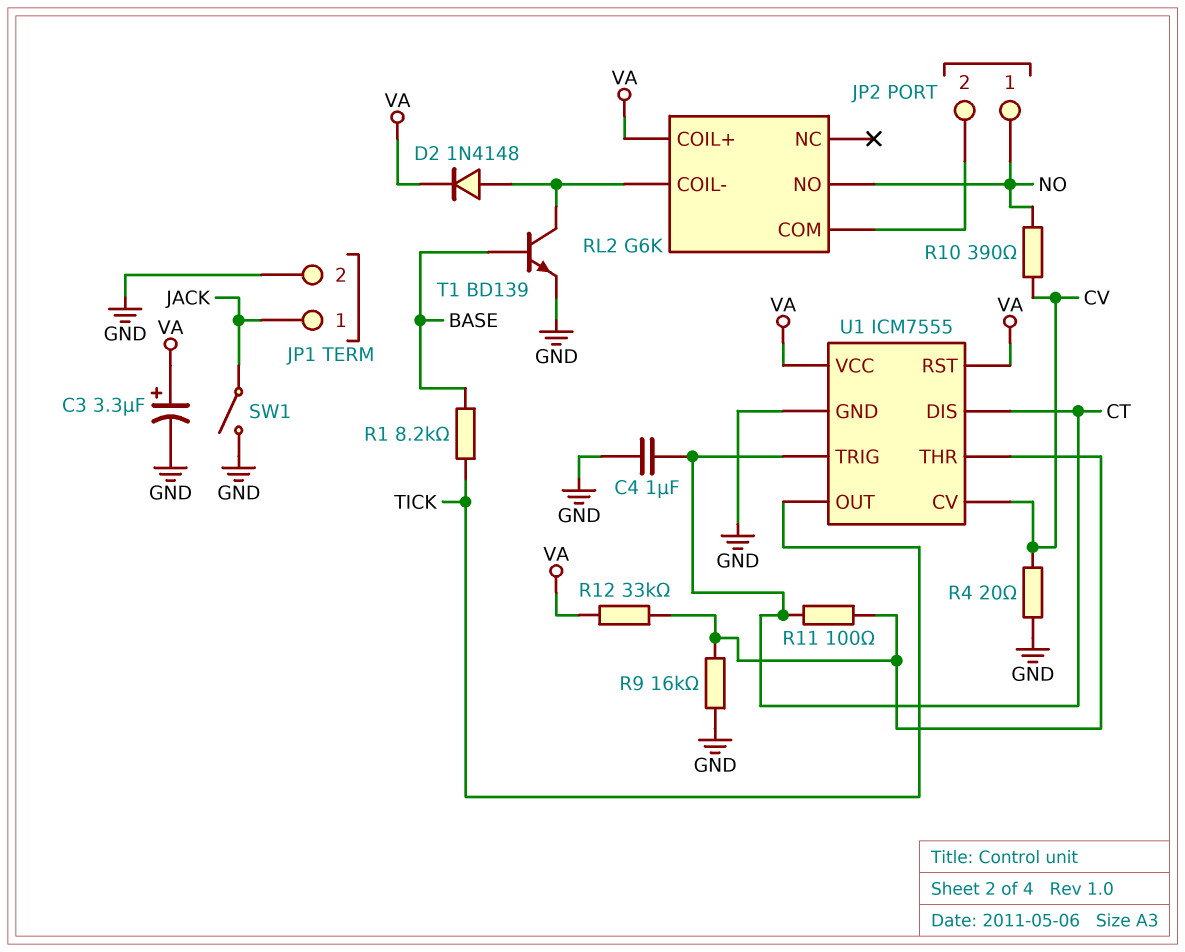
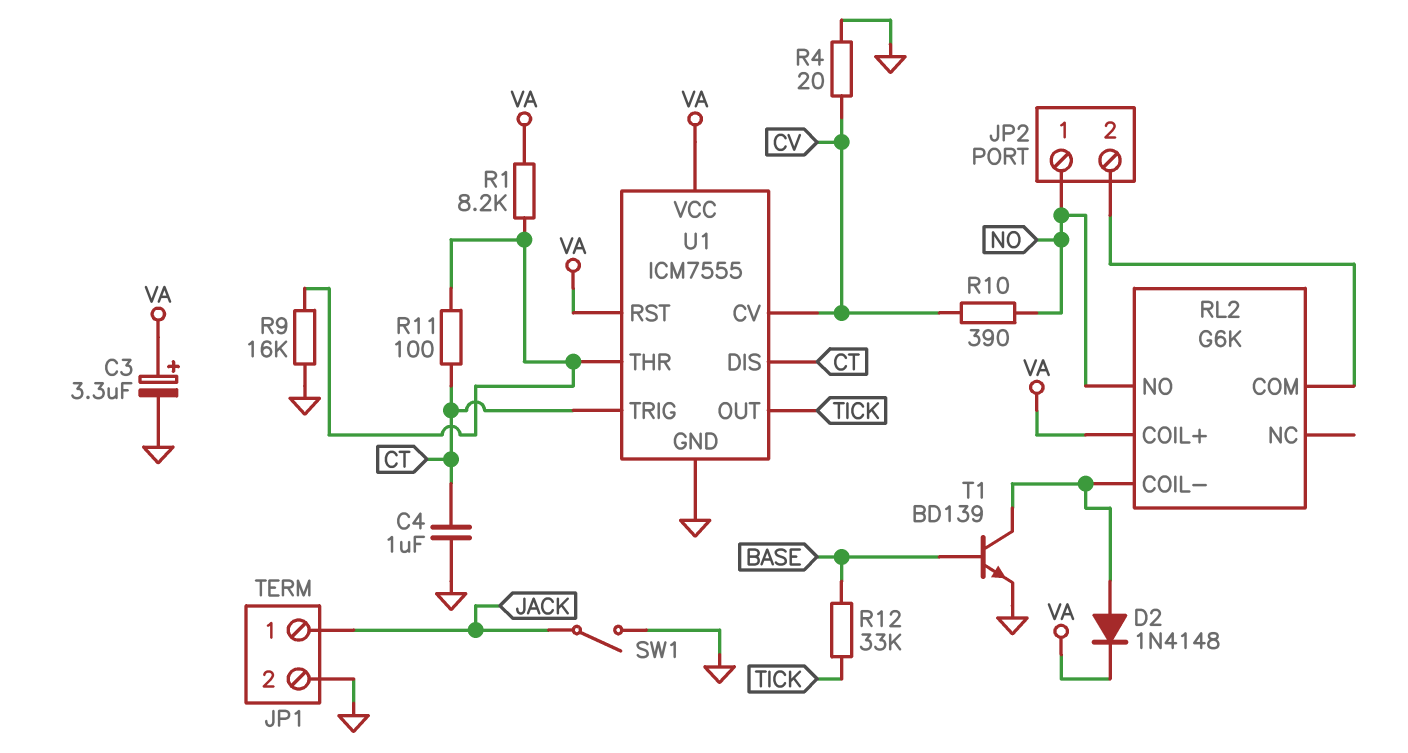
R1: 8.2k (BASE, TICK) -> 8.2k (U1/THR, VA)
R12: 33k (U1/THR, VA) -> 33k (BASE, TICK)

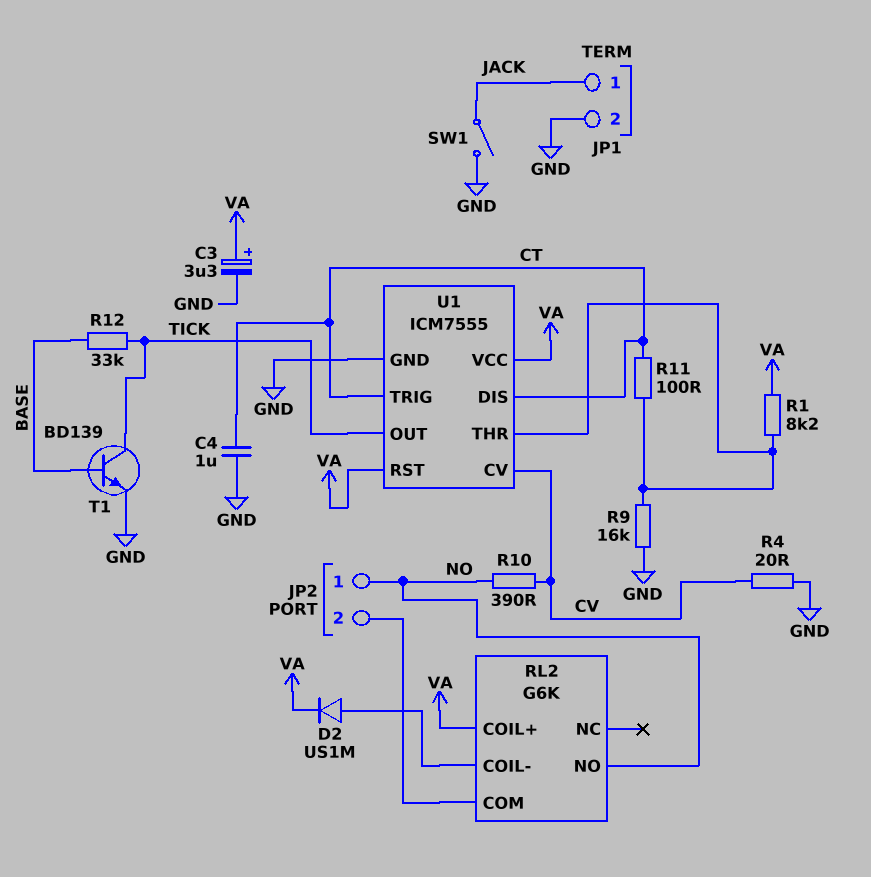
D2: diode 1N4148 (A RL2/COIL-, K VA) -> diode US1M (A RL2/COIL-, K VA)
T1: NPN BD139 (B BASE, C RL2/COIL-, E GND) -> NPN BD139 (B BASE, C TICK, E GND)

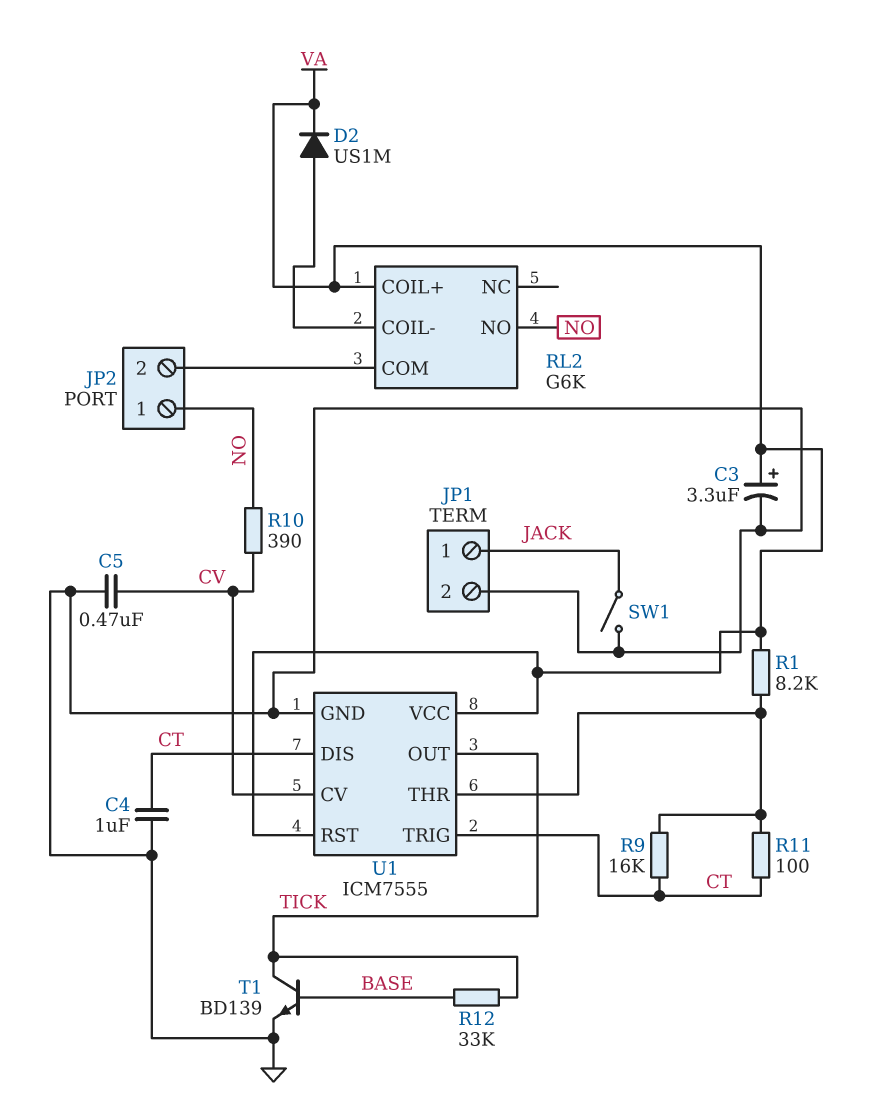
C5: none -> 470nF (CV, GND)
R4: 20 (CV, GND) -> none
R9: 16k (GND, U1/THR) -> 16k (CT, U1/THR)

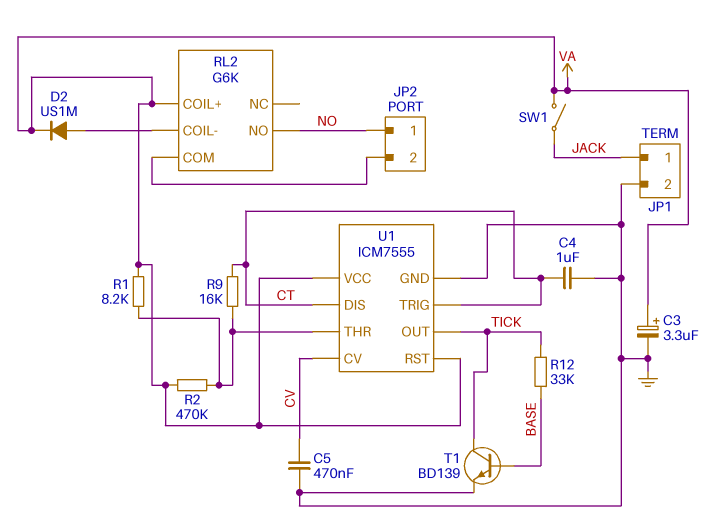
R2: none -> 470k (U1/THR, VA)
R10: 390 (CV, NO) -> none
R11: 100 (CT, U1/THR) -> none
SW1: switch (GND, JACK) -> switch (JACK, VA)

